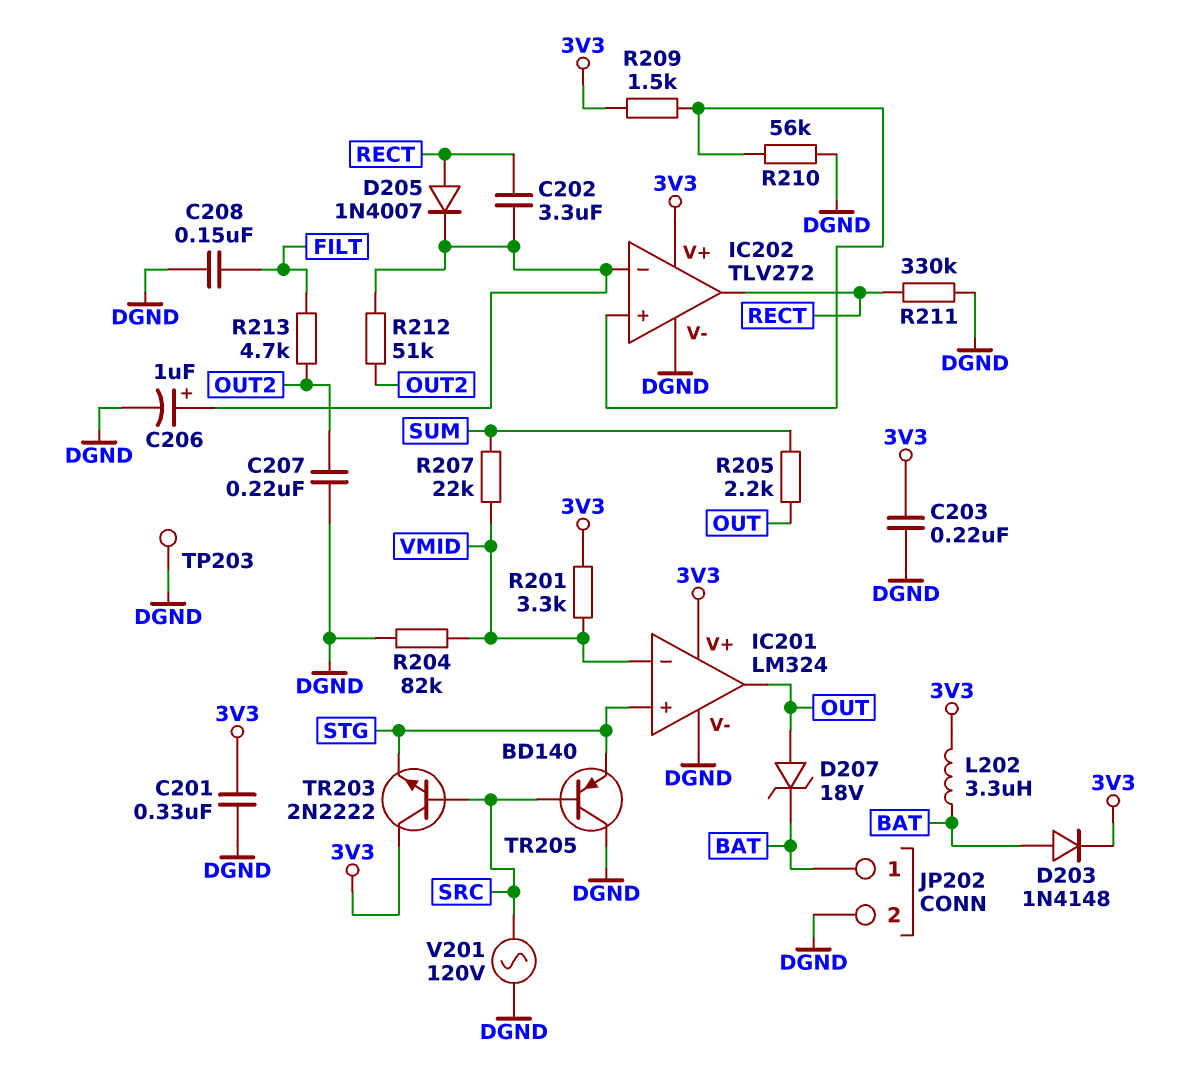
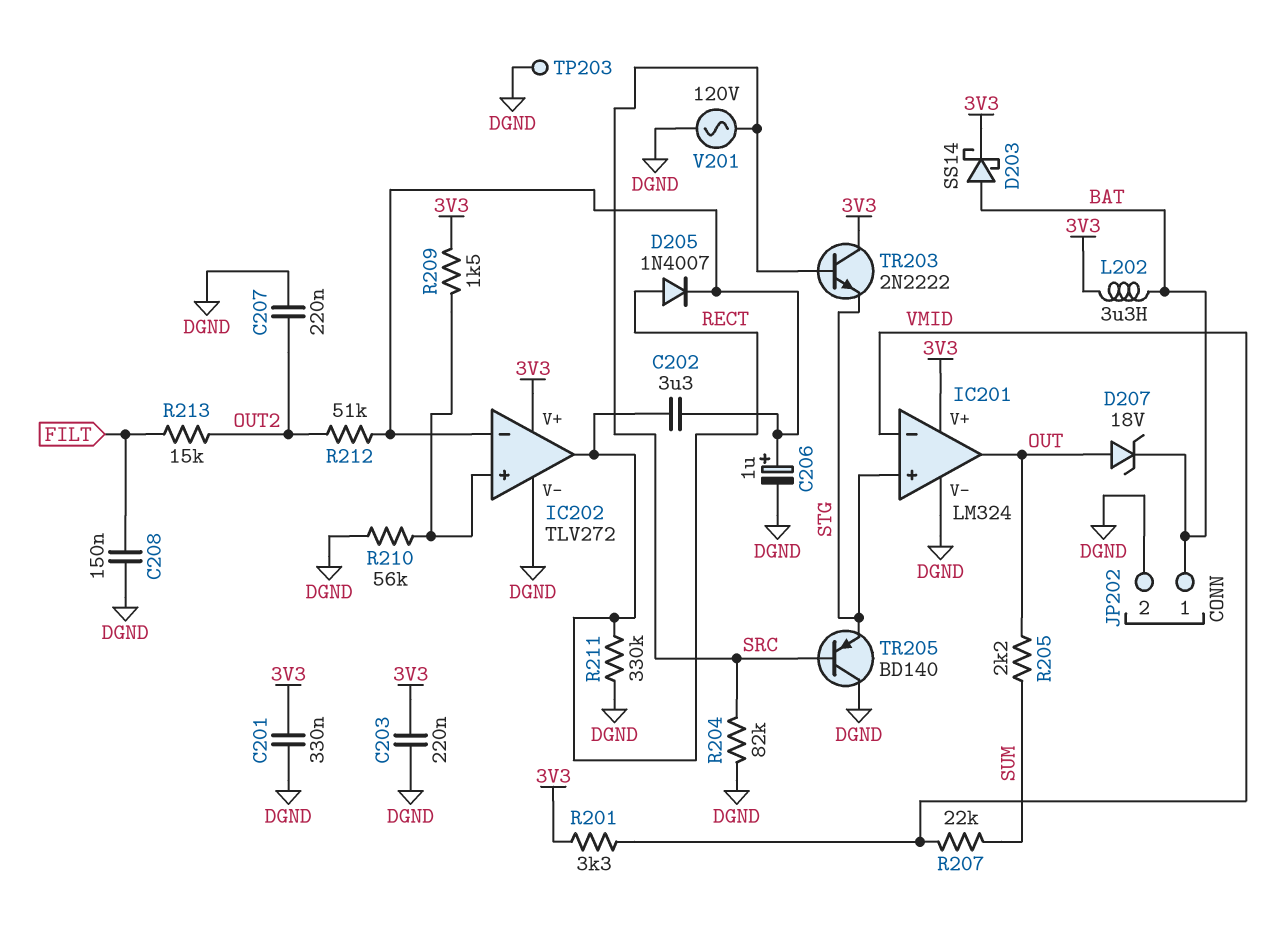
D203: diode 1N4148 (A BAT, K 3V3) -> schottky SS14 (A BAT, K 3V3)
R204: 82k (DGND, VMID) -> 82k (DGND, SRC)
R213: 4.7k (FILT, OUT2) -> 15k (FILT, OUT2)

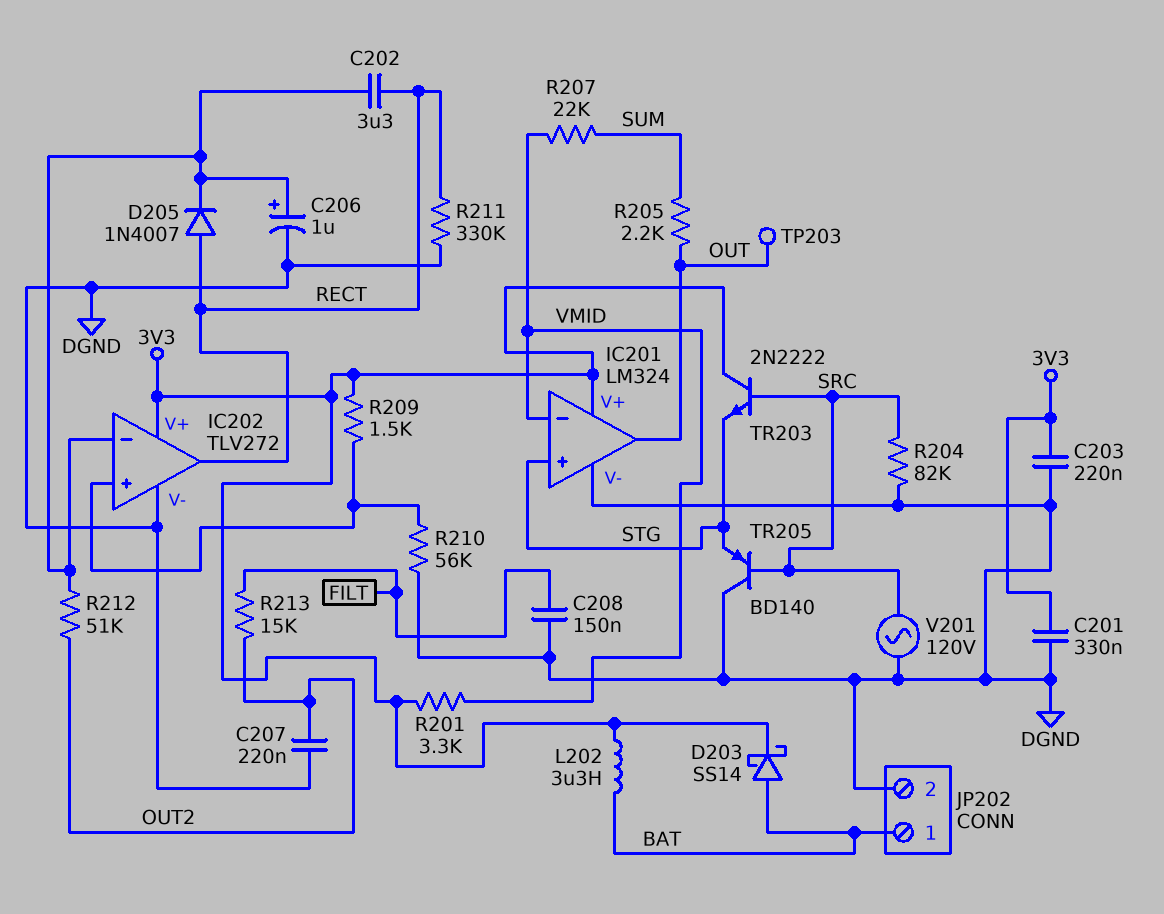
D207: zener 18V (A OUT, K BAT) -> none
TP203: test point (DGND) -> test point (OUT)

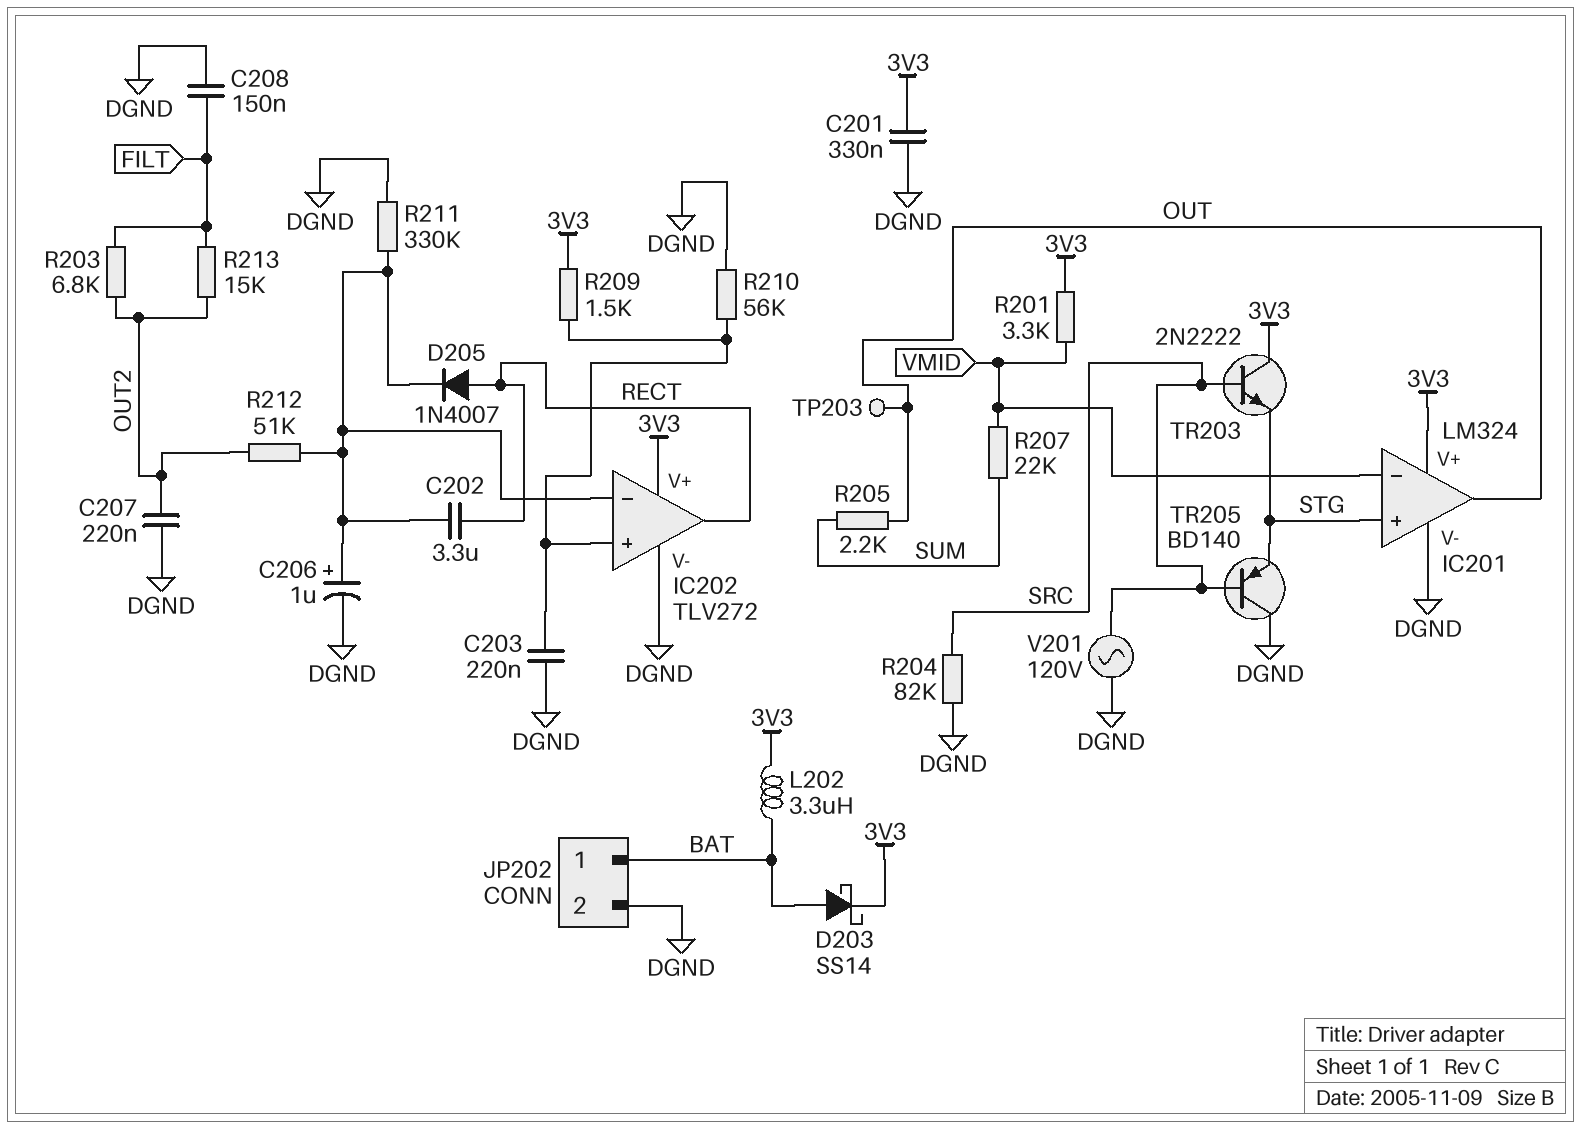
C203: 220nF (3V3, DGND) -> 220nF (DGND, IC202/in+)
R203: none -> 6.8k (FILT, OUT2)
R211: 330k (DGND, RECT) -> 330k (DGND, IC202/in-)

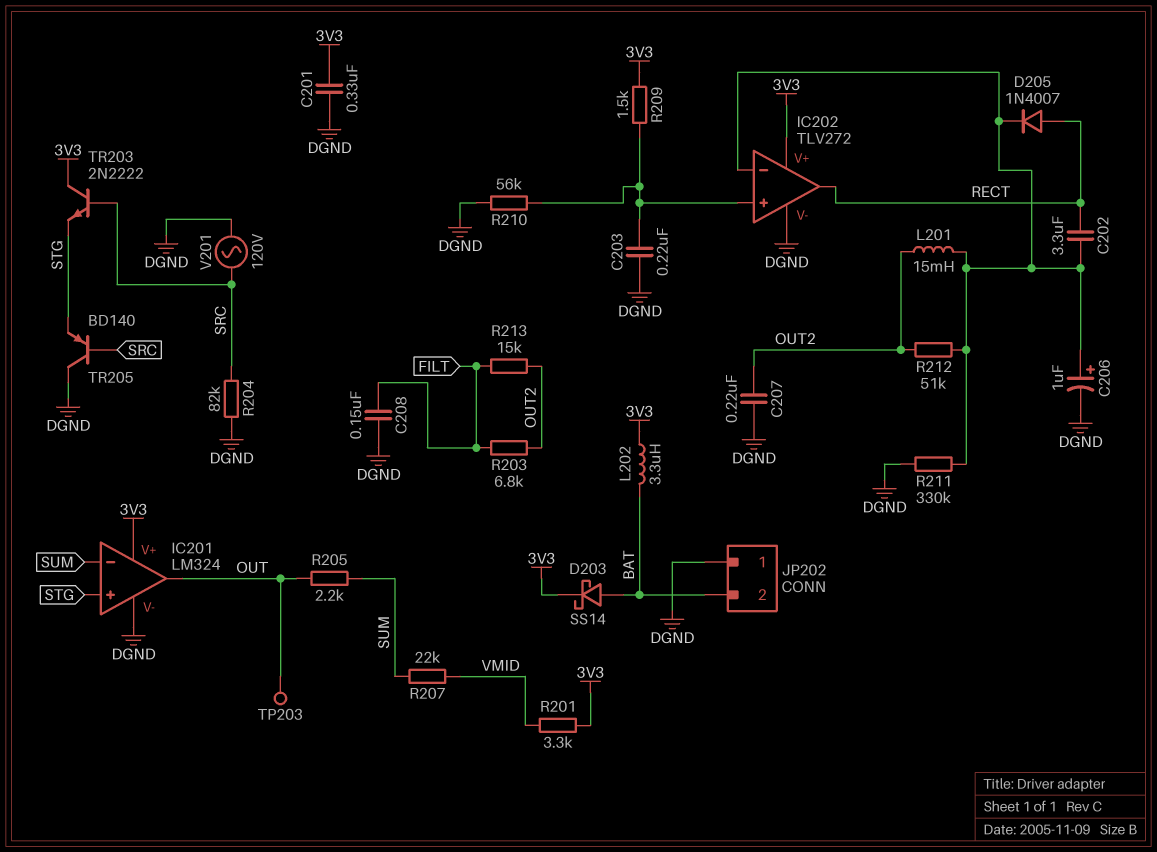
IC201 pin in-: VMID -> SUM
JP202 pin 1: BAT -> DGND
JP202 pin 2: DGND -> BAT
L201: none -> 15mH (IC202/in-, OUT2)

